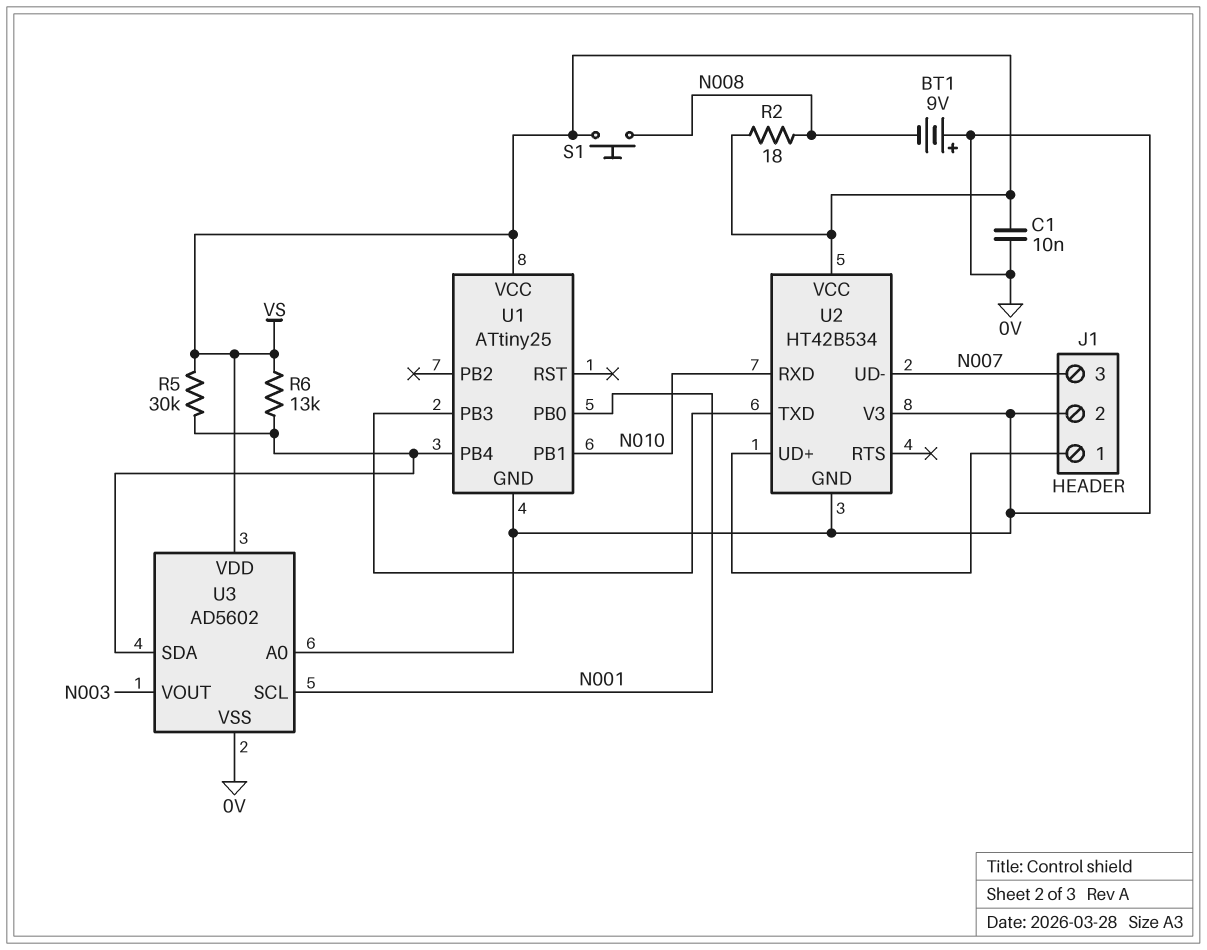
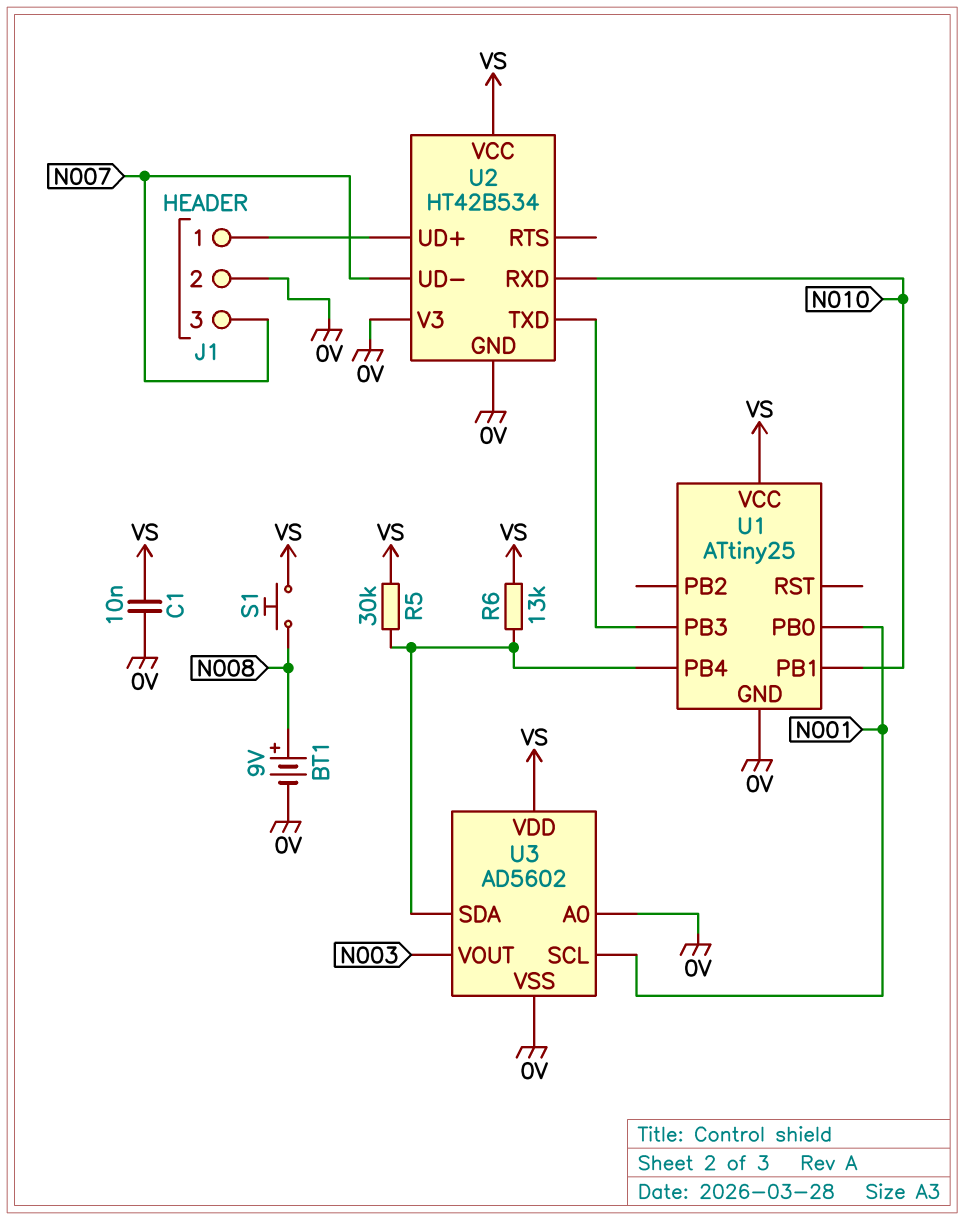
BT1: 9V (plus 0V, minus N008) -> 9V (plus N008, minus 0V)
R2: 18 (N008, VS) -> none

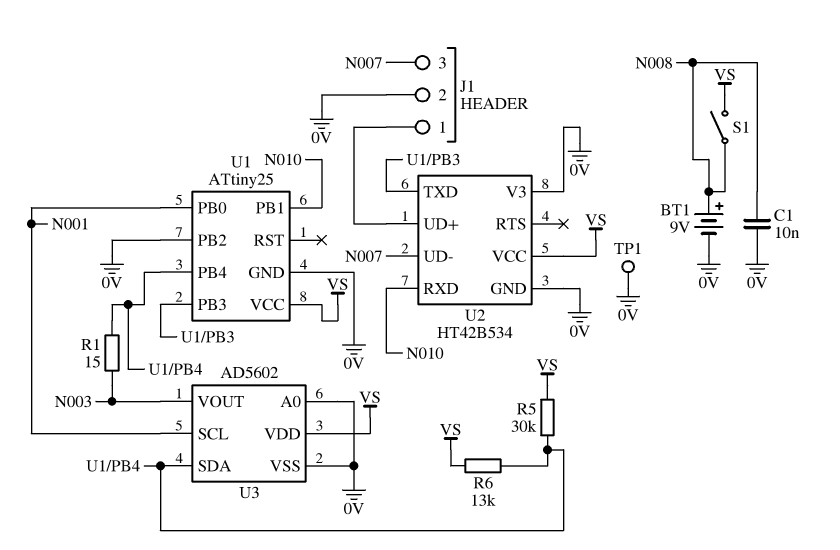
C1: 10nF (0V, VS) -> 10nF (0V, N008)
R1: none -> 15 (N003, U1/PB4)
S1: button (N008, VS) -> switch (N008, VS)
TP1: none -> test point (0V)
U1 pin PB2: none -> 0V

